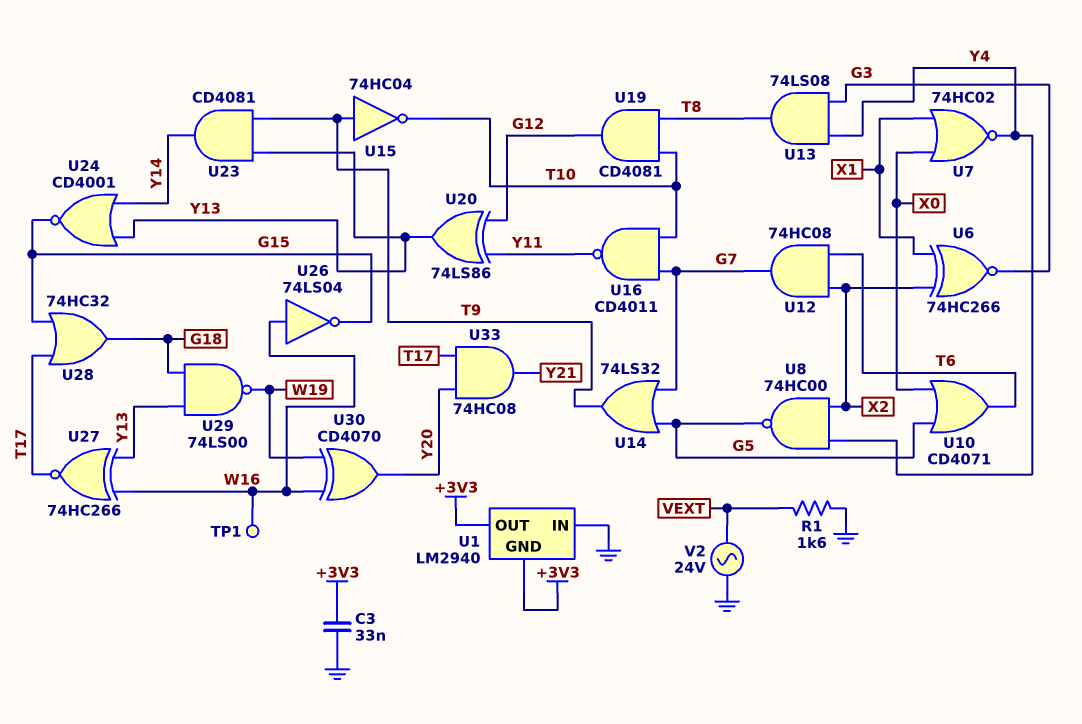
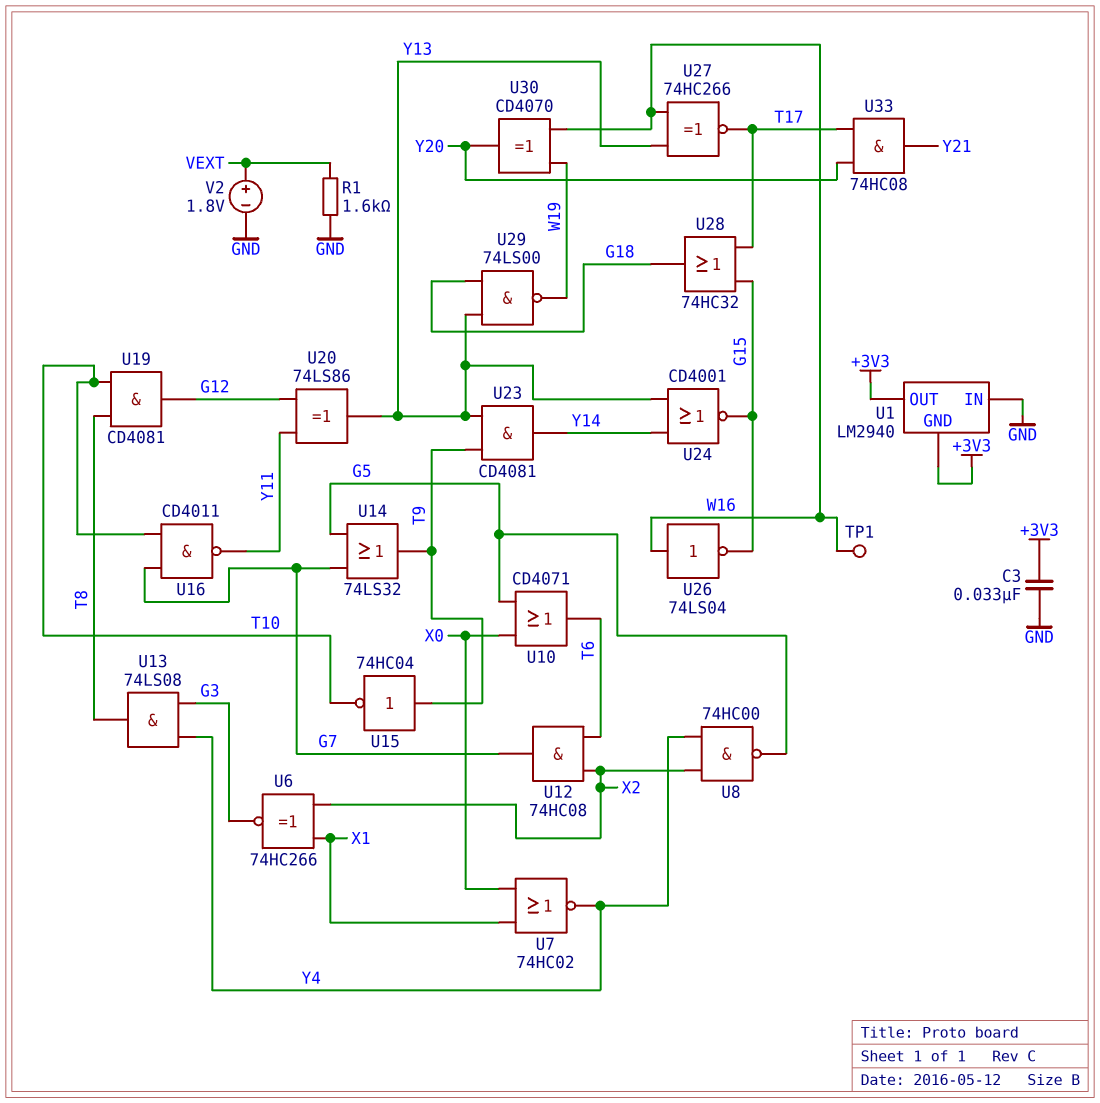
V2: AC 24V (GND, VEXT) -> 1.8V (plus VEXT, minus GND)

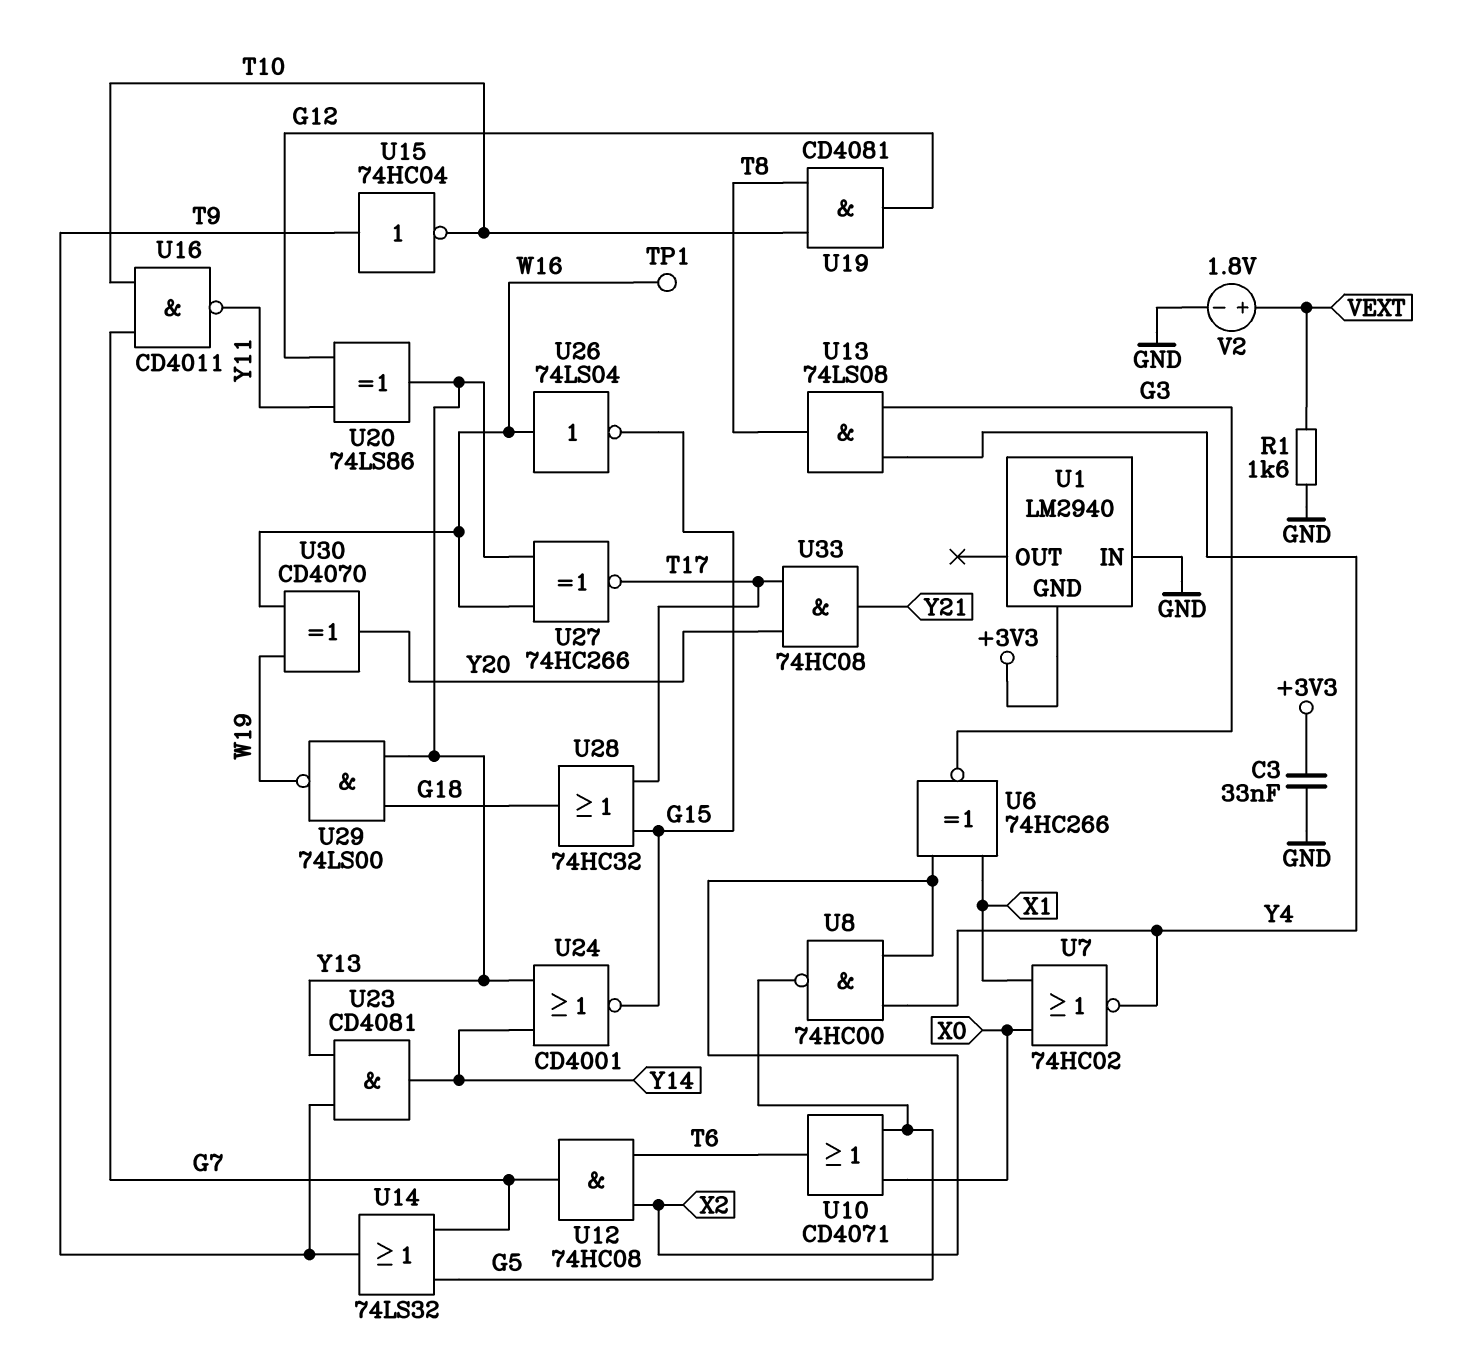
U1 pin OUT: +3V3 -> none

